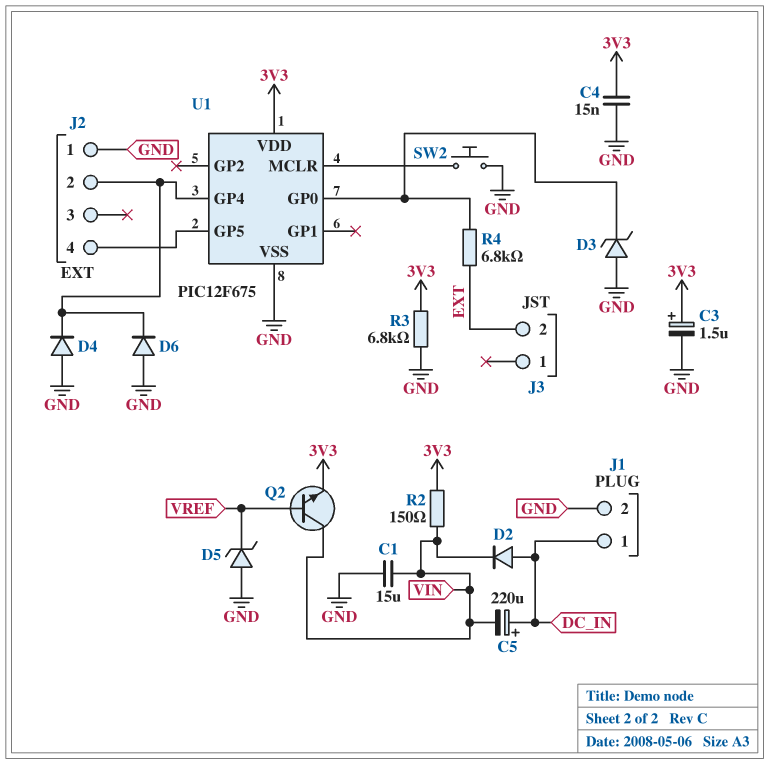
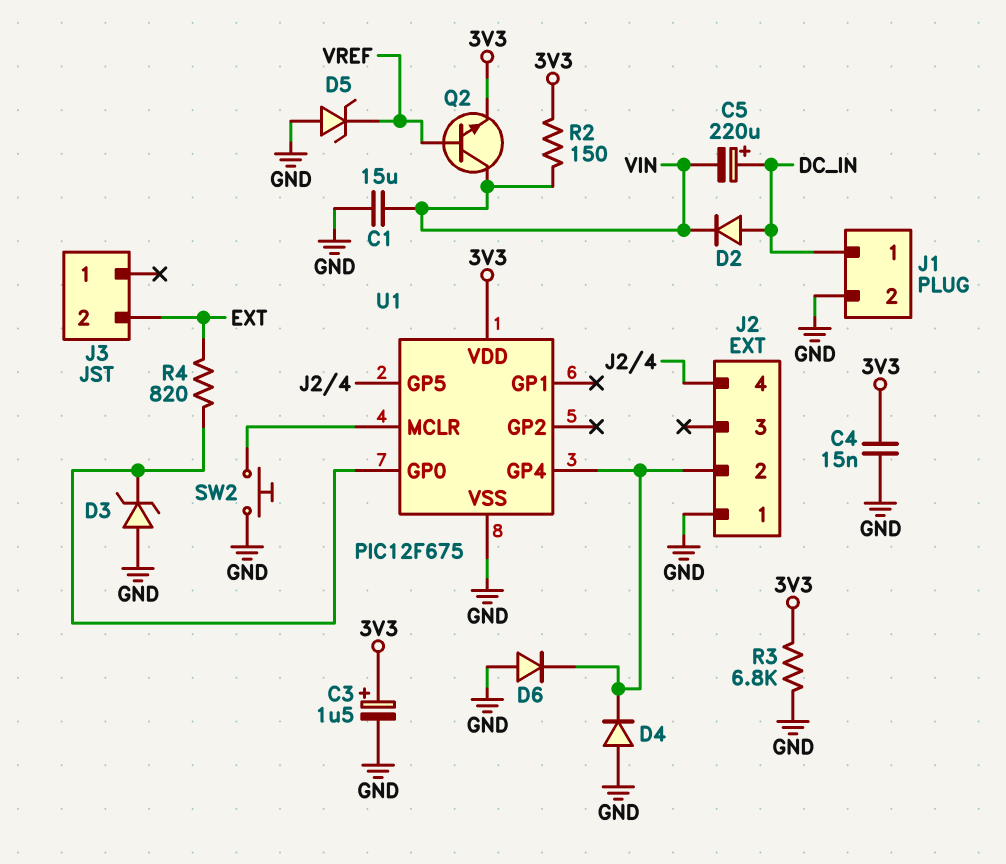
R4: 6.8k (EXT, U1/GP0) -> 820 (EXT, U1/GP0)

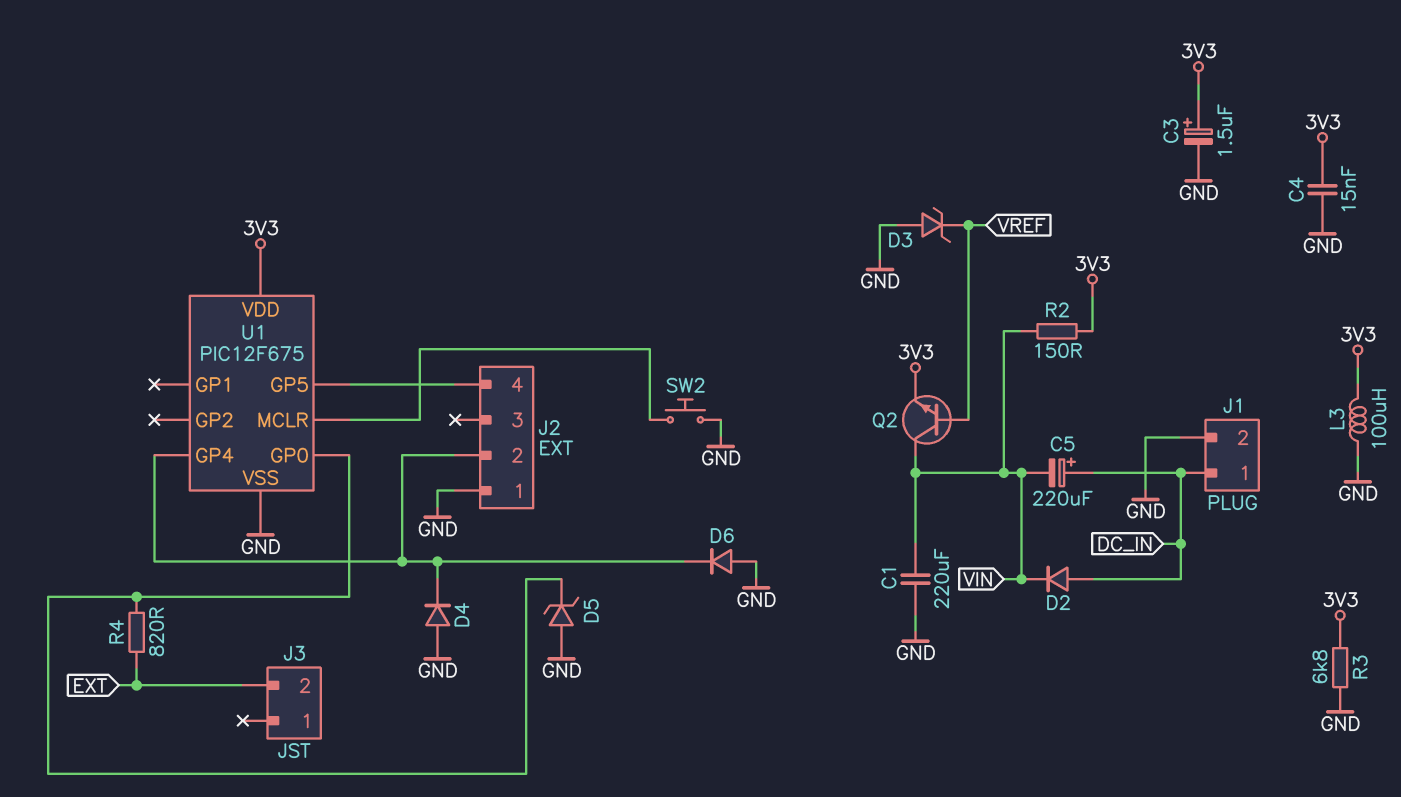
C1: 15uF (GND, VIN) -> 220uF (GND, VIN)
D3: zener (A GND, K U1/GP0) -> zener (A GND, K VREF)
D5: zener (A GND, K VREF) -> zener (A GND, K U1/GP0)
L3: none -> 100uH (3V3, GND)

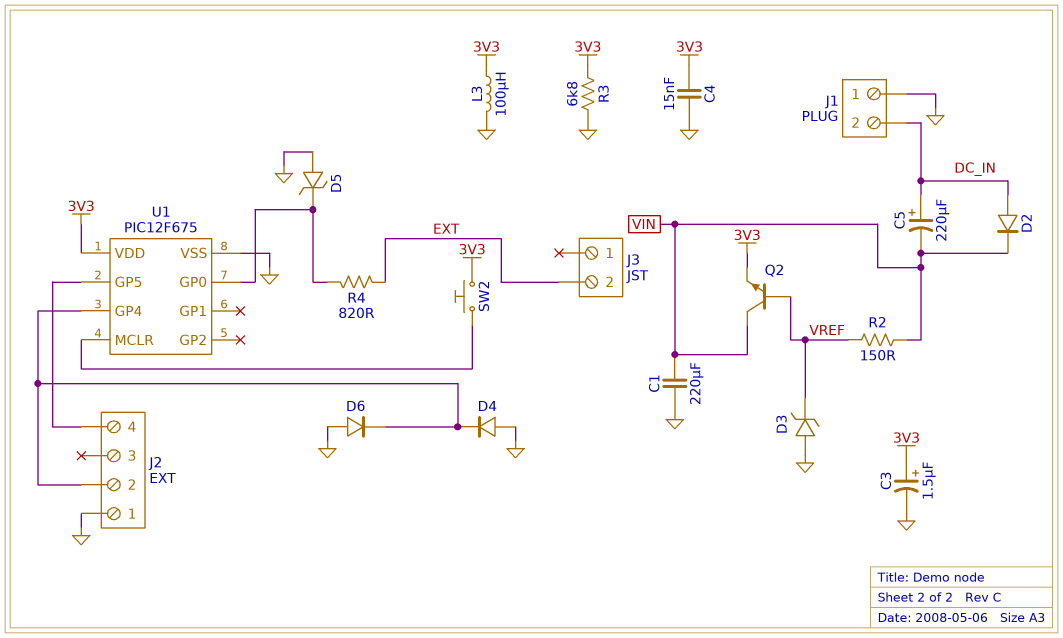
J1 pin 1: DC_IN -> GND
J1 pin 2: GND -> DC_IN
R2: 150 (3V3, VIN) -> 150 (VIN, VREF)
SW2: button (GND, U1/MCLR) -> button (3V3, U1/MCLR)

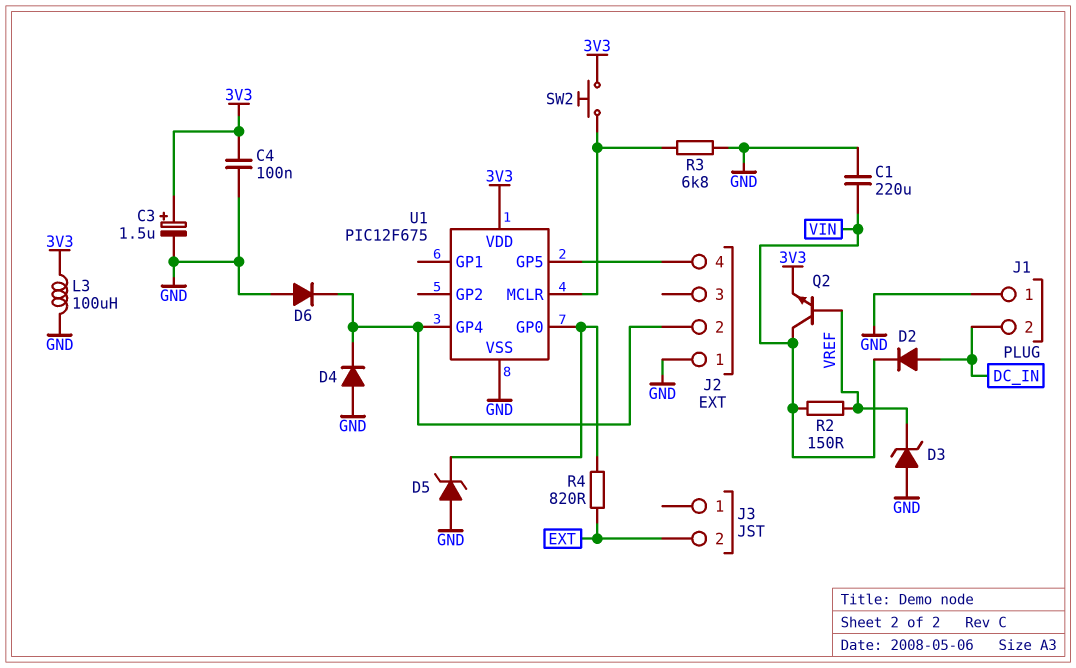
C4: 15nF (3V3, GND) -> 100nF (3V3, GND)
C5: 220uF (plus DC_IN, minus VIN) -> none
R3: 6.8k (3V3, GND) -> 6.8k (GND, U1/MCLR)

